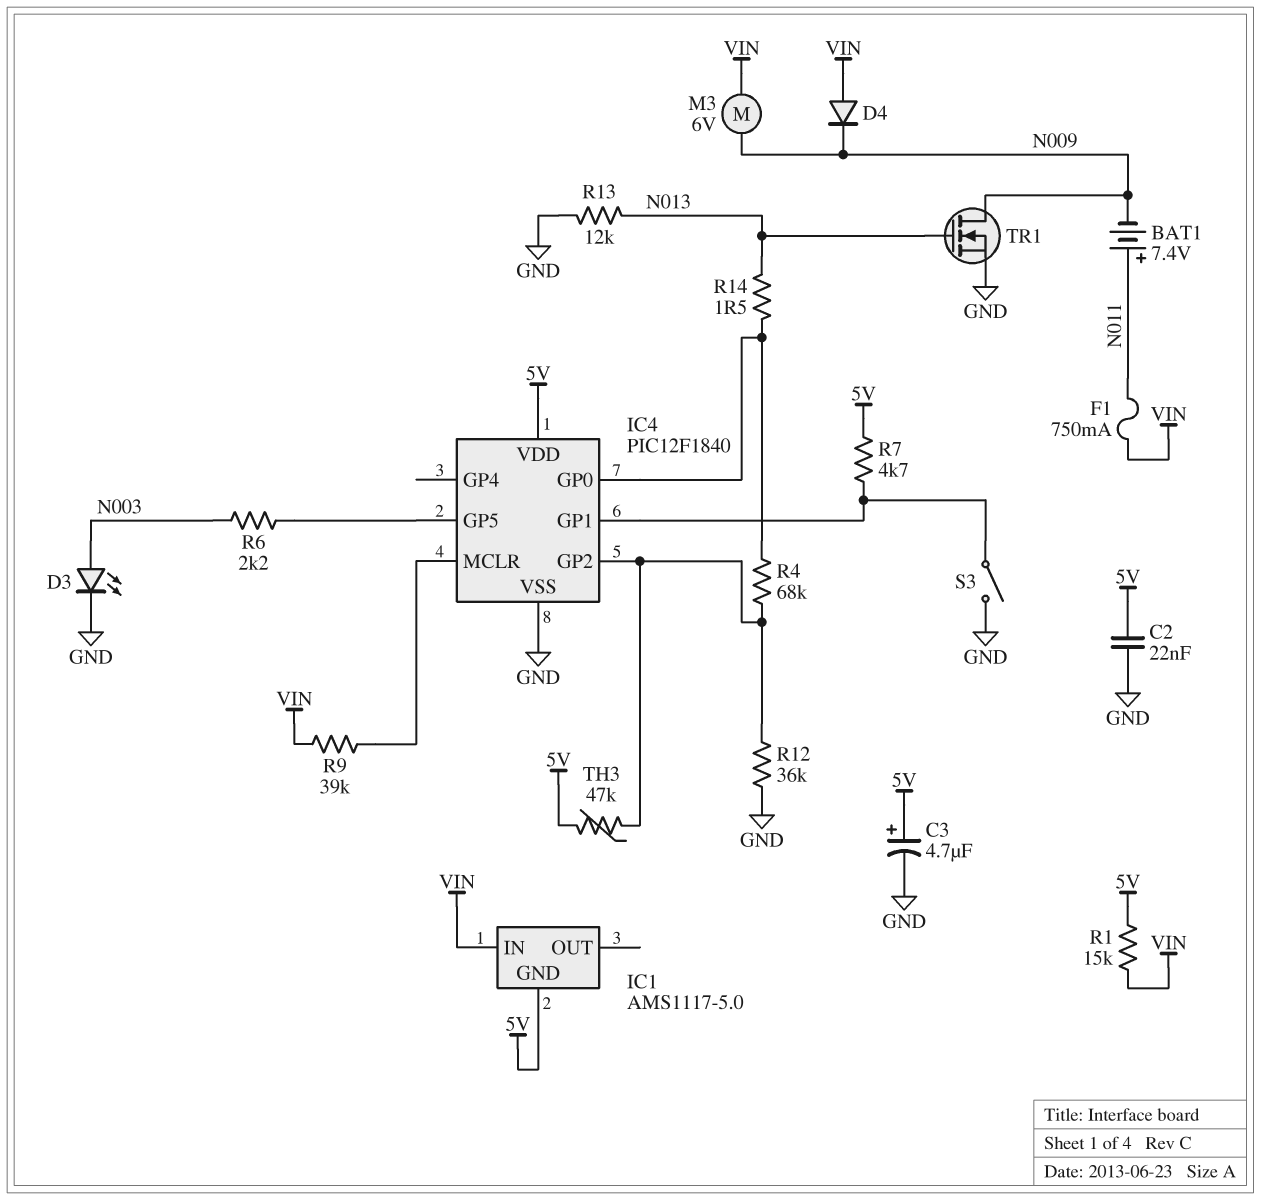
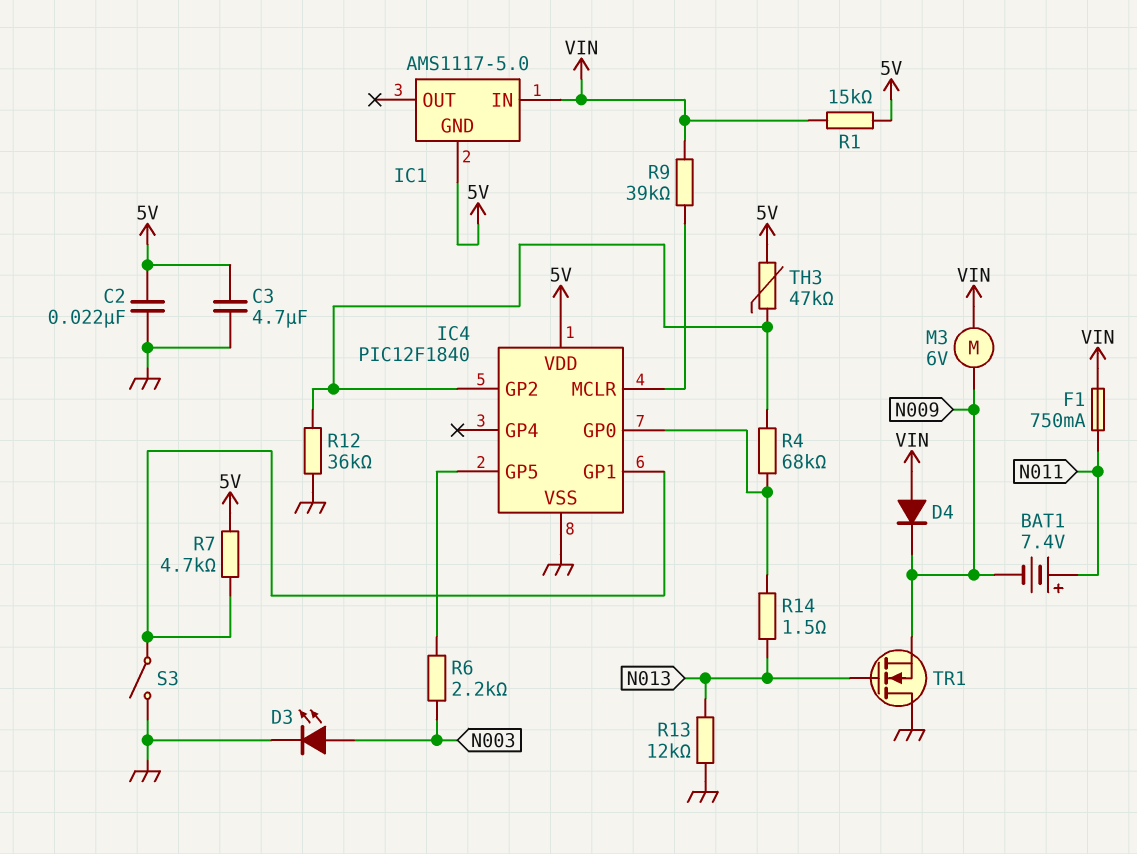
C3: 4.7uF (plus 5V, minus GND) -> 4.7uF (5V, GND)
TR1: NMOS (G N013, D N009, S GND) -> NMOS (G N013, D GND, S N009)

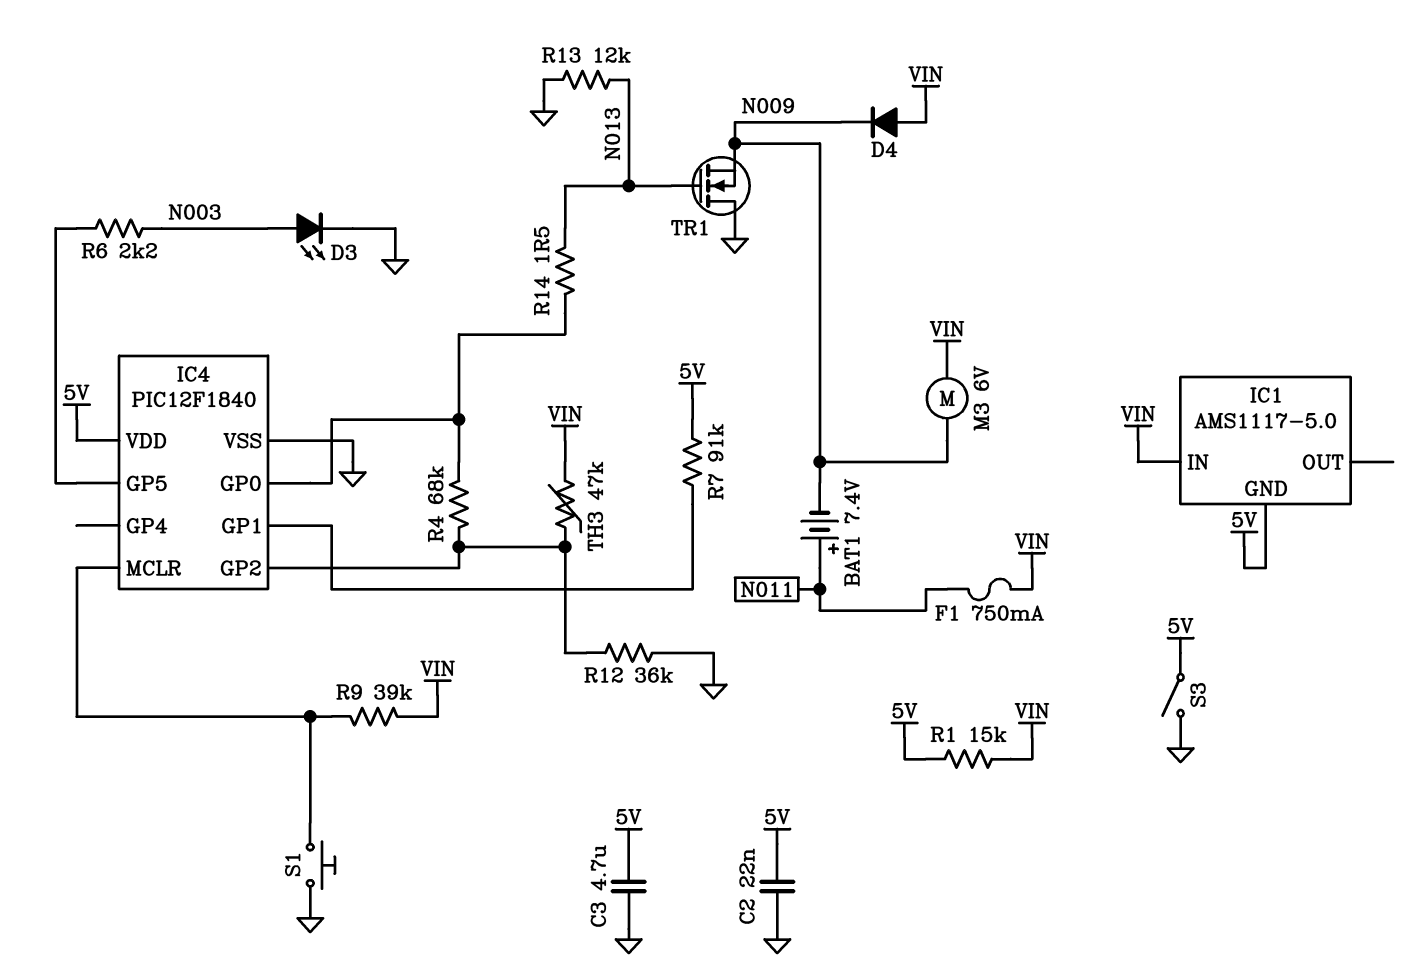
R7: 4.7k (5V, IC4/GP1) -> 91k (5V, IC4/GP1)
S1: none -> button (GND, IC4/MCLR)
S3: switch (GND, IC4/GP1) -> switch (5V, GND)
TH3: 47k (5V, IC4/GP2) -> 47k (IC4/GP2, VIN)

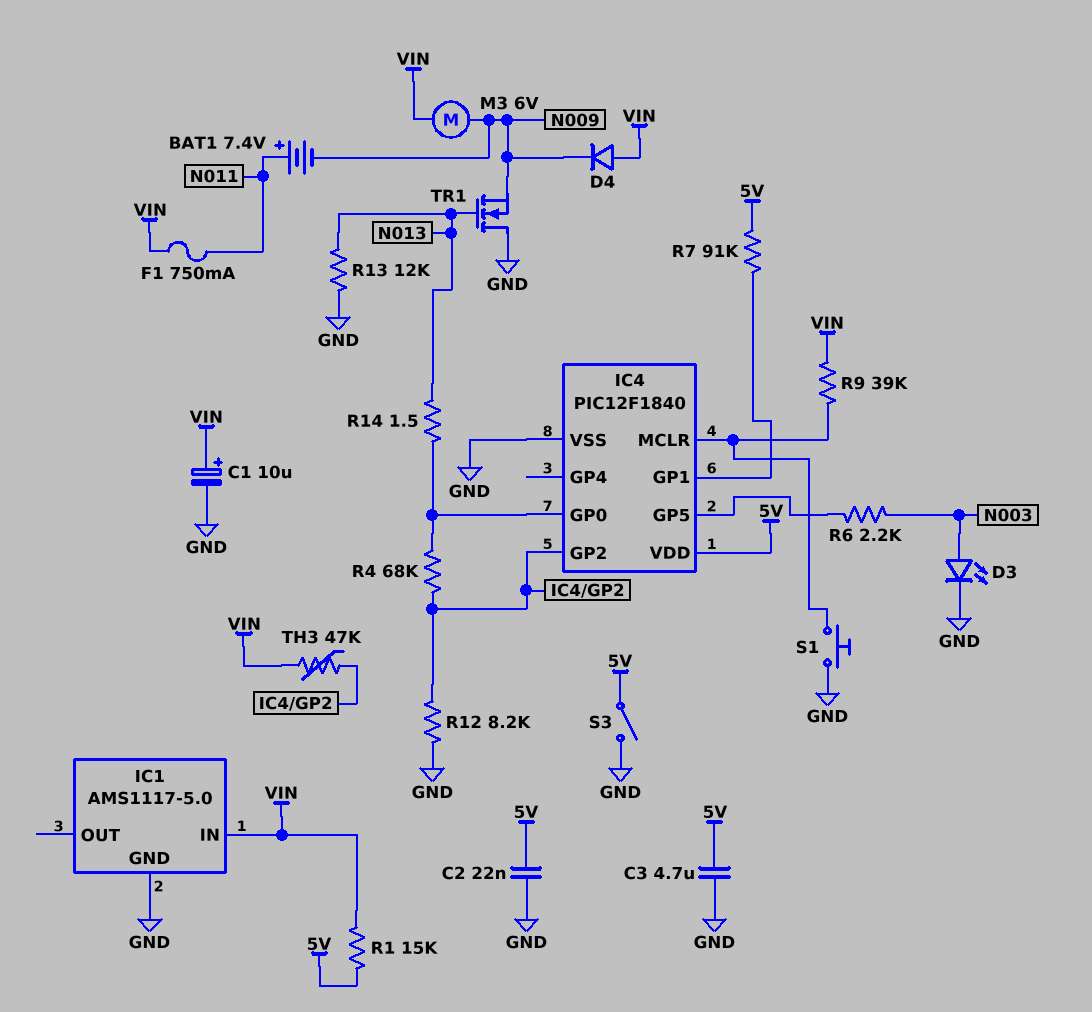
C1: none -> 10uF (plus VIN, minus GND)
IC1 pin GND: 5V -> GND
R12: 36k (GND, IC4/GP2) -> 8.2k (GND, IC4/GP2)

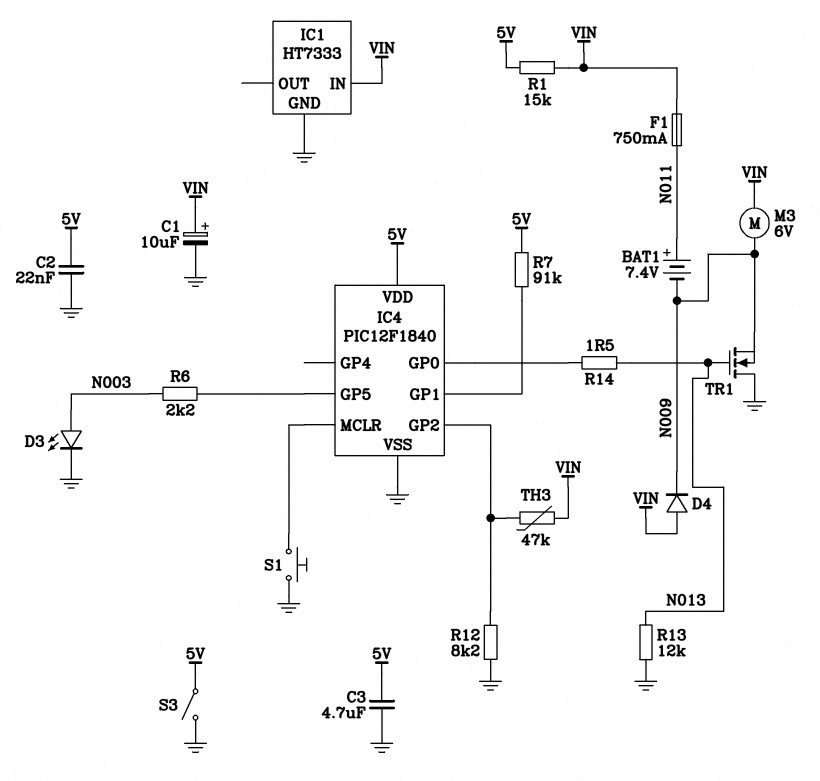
IC1: AMS1117-5.0 -> HT7333
R4: 68k (IC4/GP0, IC4/GP2) -> none
R9: 39k (IC4/MCLR, VIN) -> none

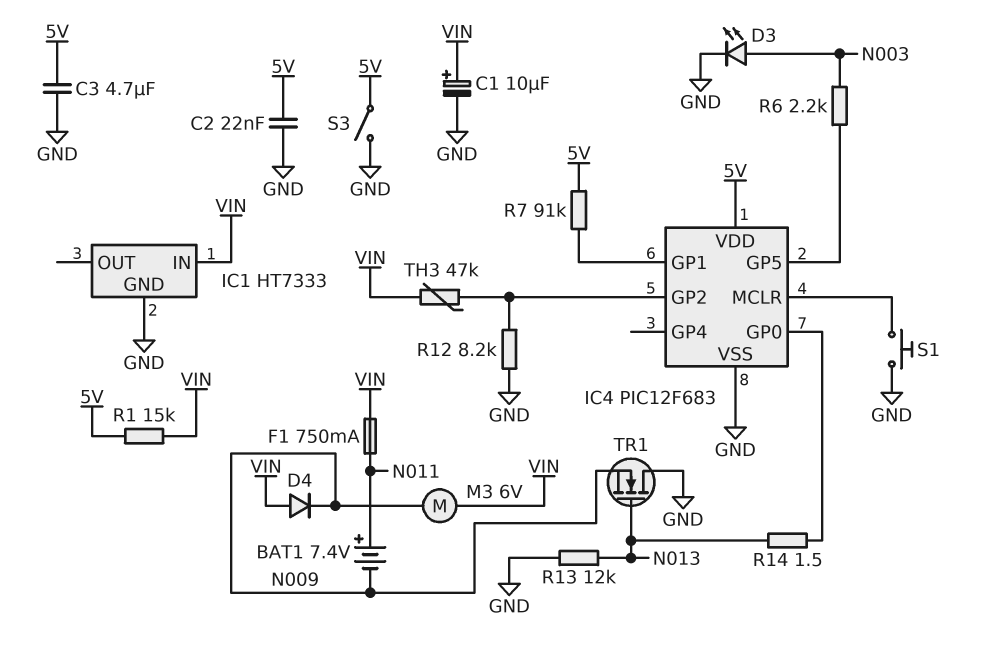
IC4: PIC12F1840 -> PIC12F683

